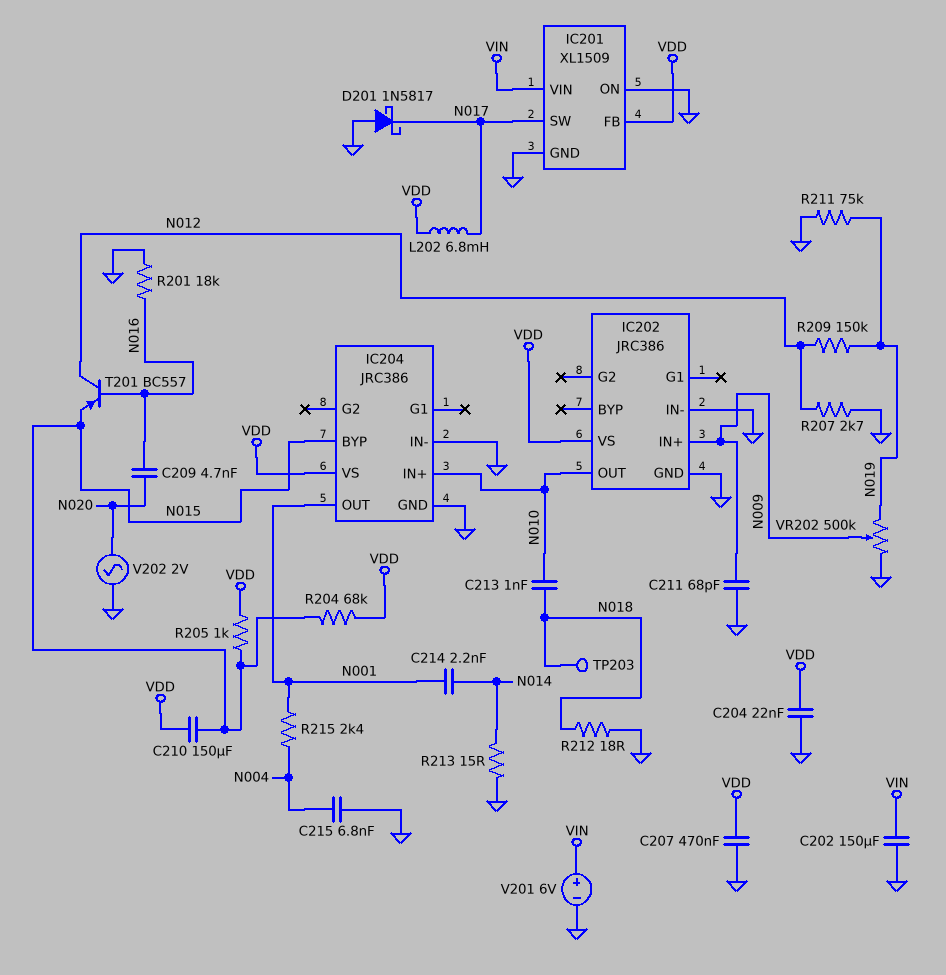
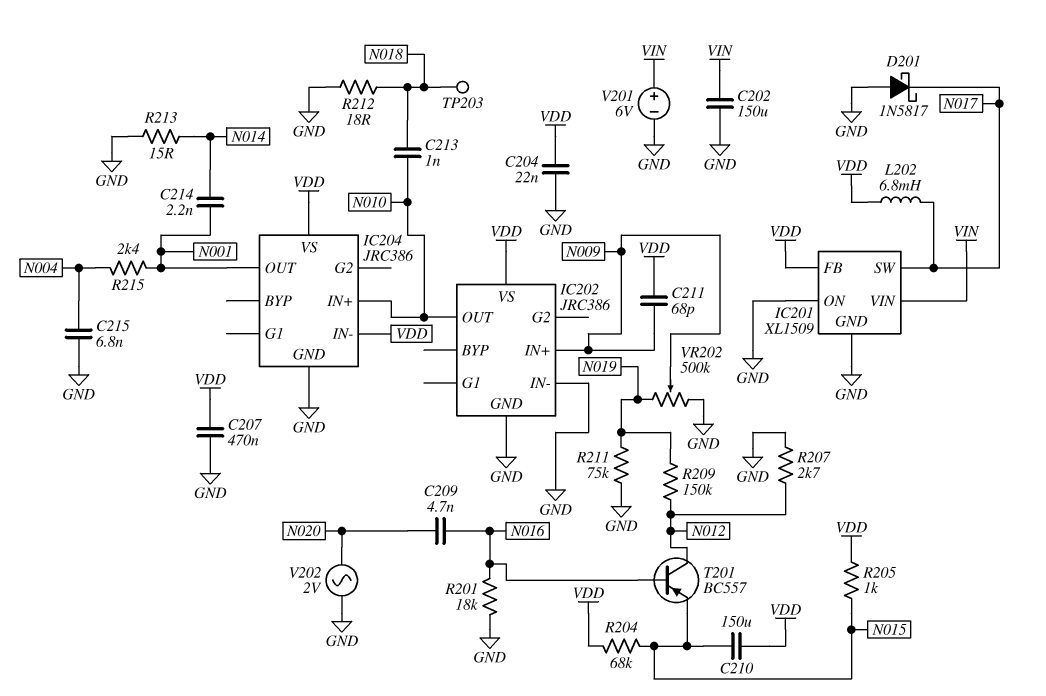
C211: 68pF (GND, N009) -> 68pF (N009, VDD)
IC204 pin BYP: N015 -> none
IC204 pin IN-: GND -> VDD

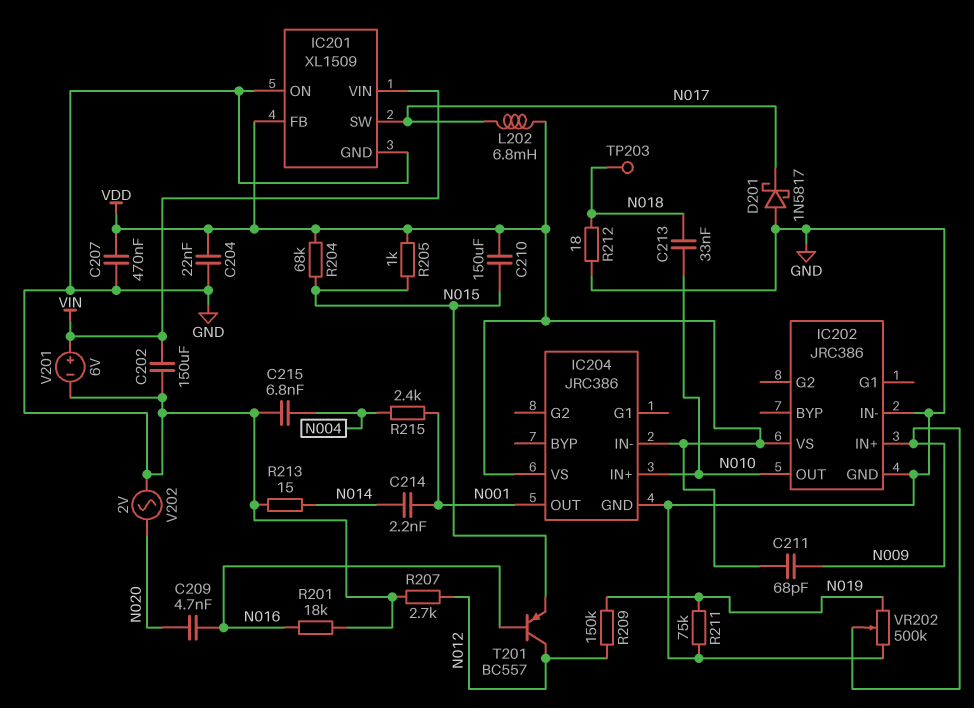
C213: 1nF (N010, N018) -> 33nF (N010, N018)

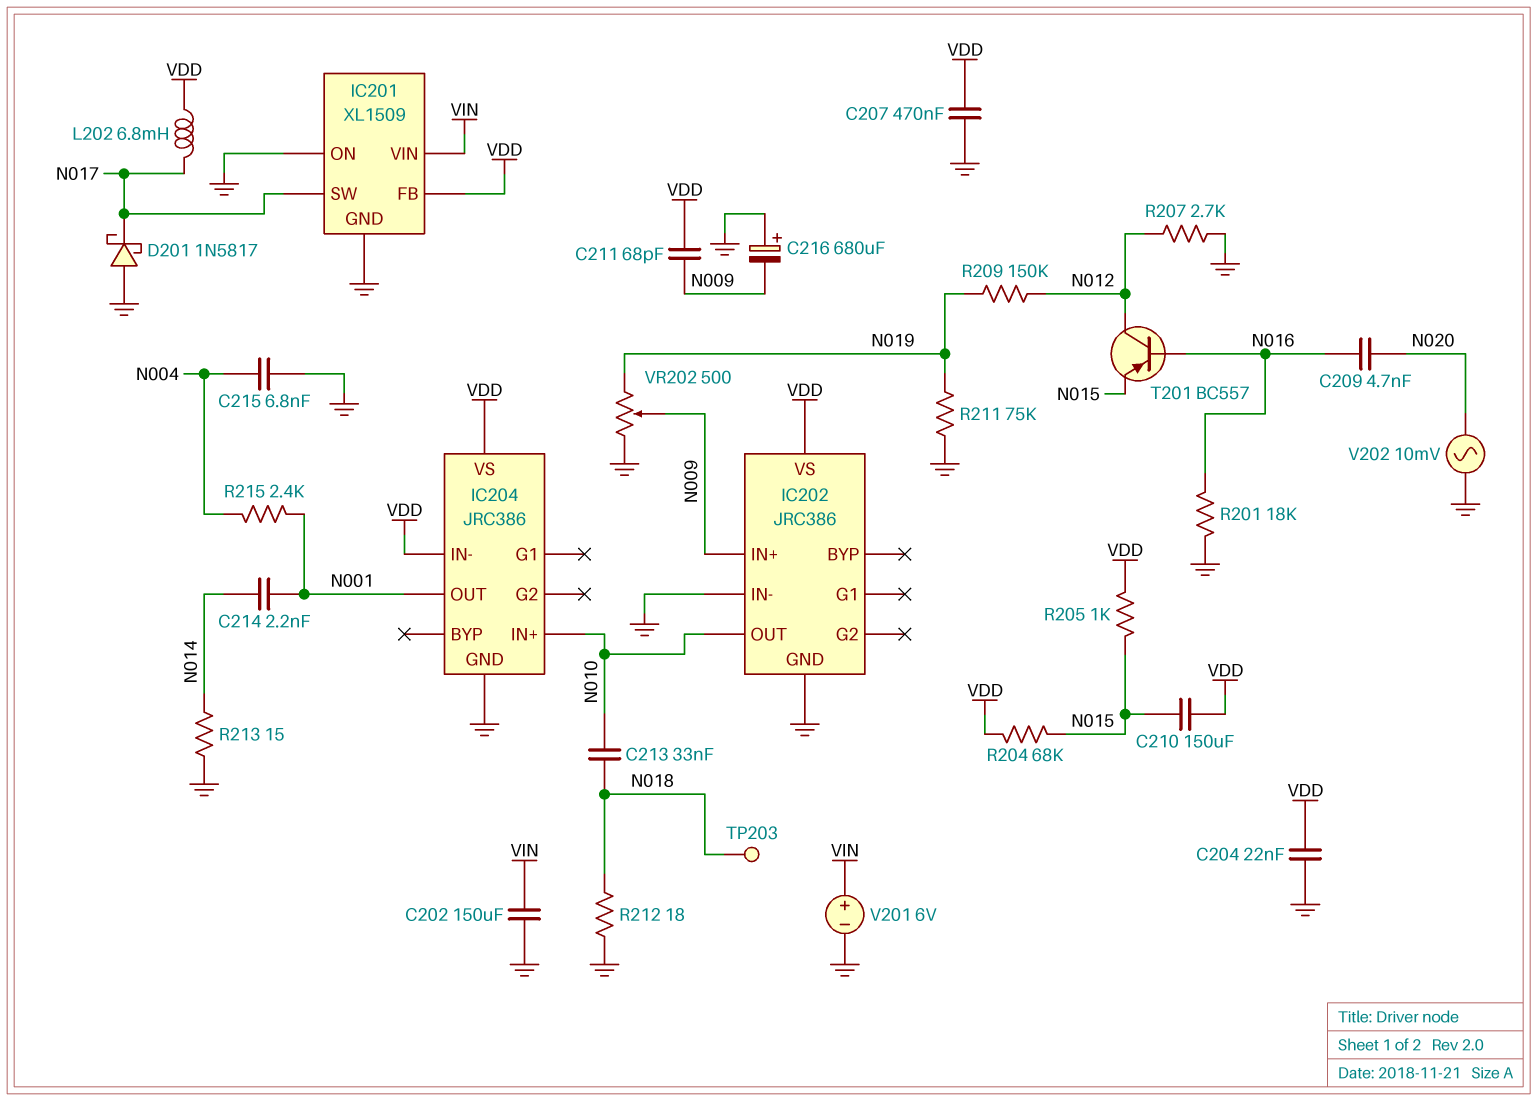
C216: none -> 680uF (plus GND, minus N009)
V202: AC 2V (GND, N020) -> AC 10mV (GND, N020)
VR202: 500k (GND, N019, wiper N009) -> 500 (GND, N019, wiper N009)

